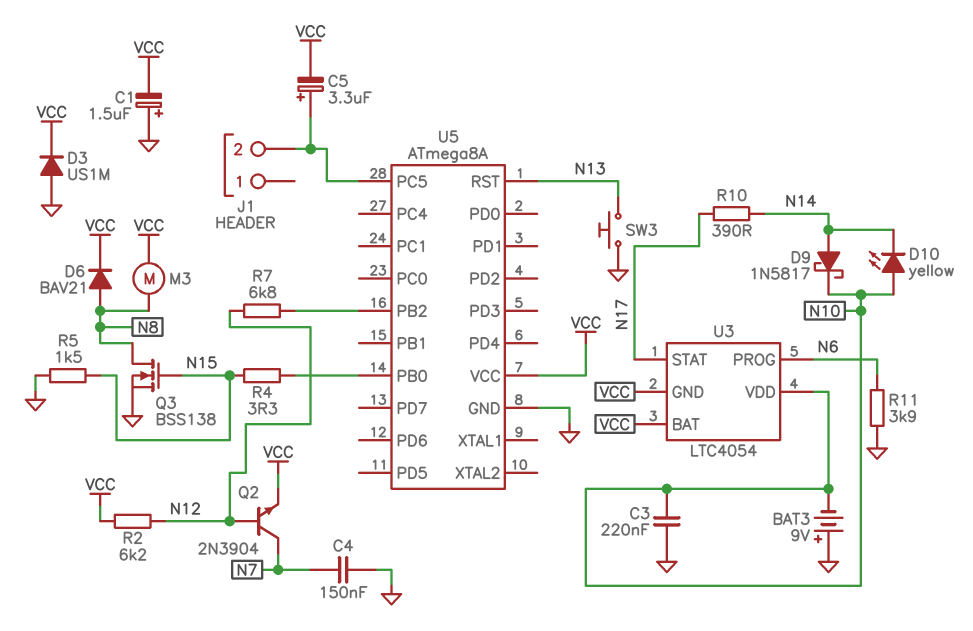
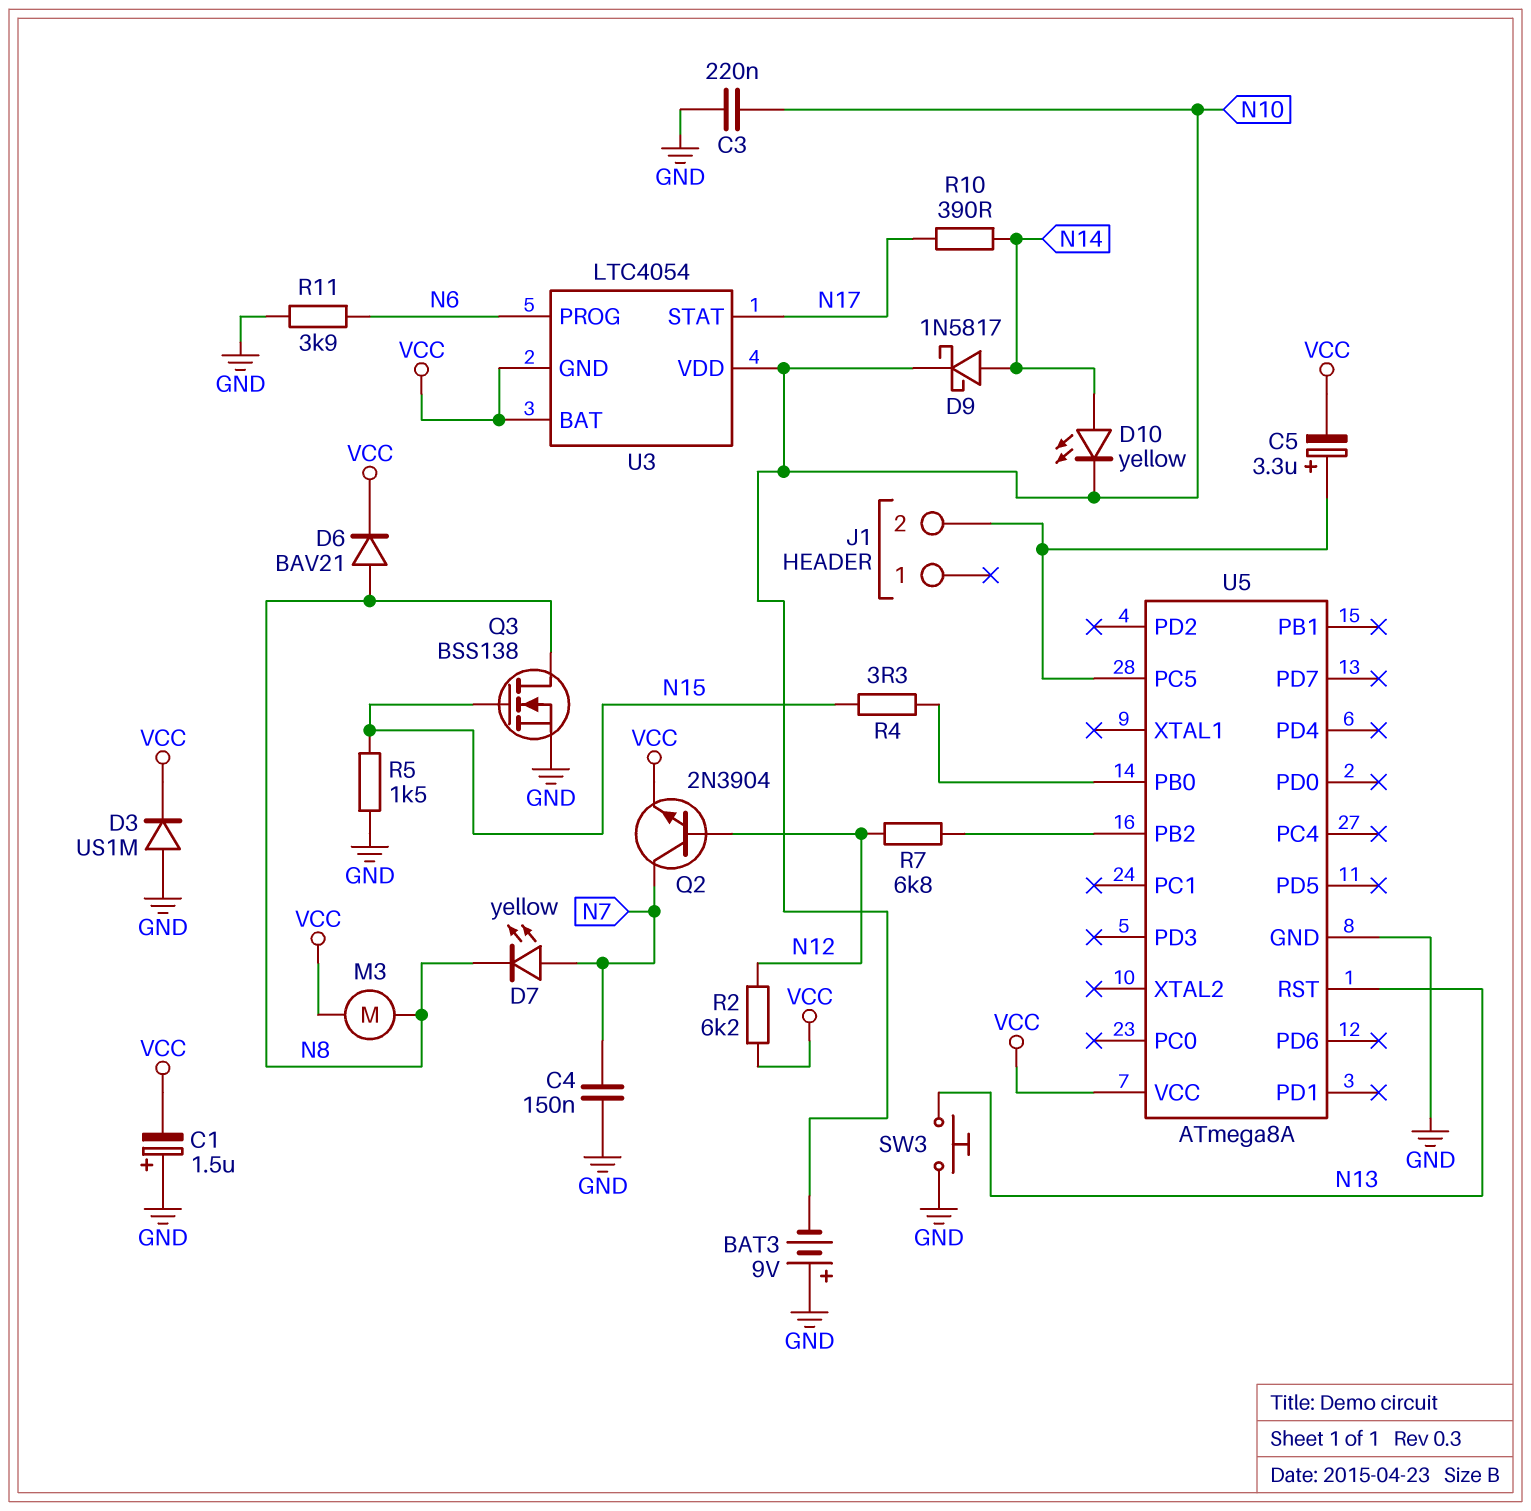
D7: none -> LED yellow (A N7, K N8)
D10: LED yellow (A N10, K N14) -> LED yellow (A N14, K N10)

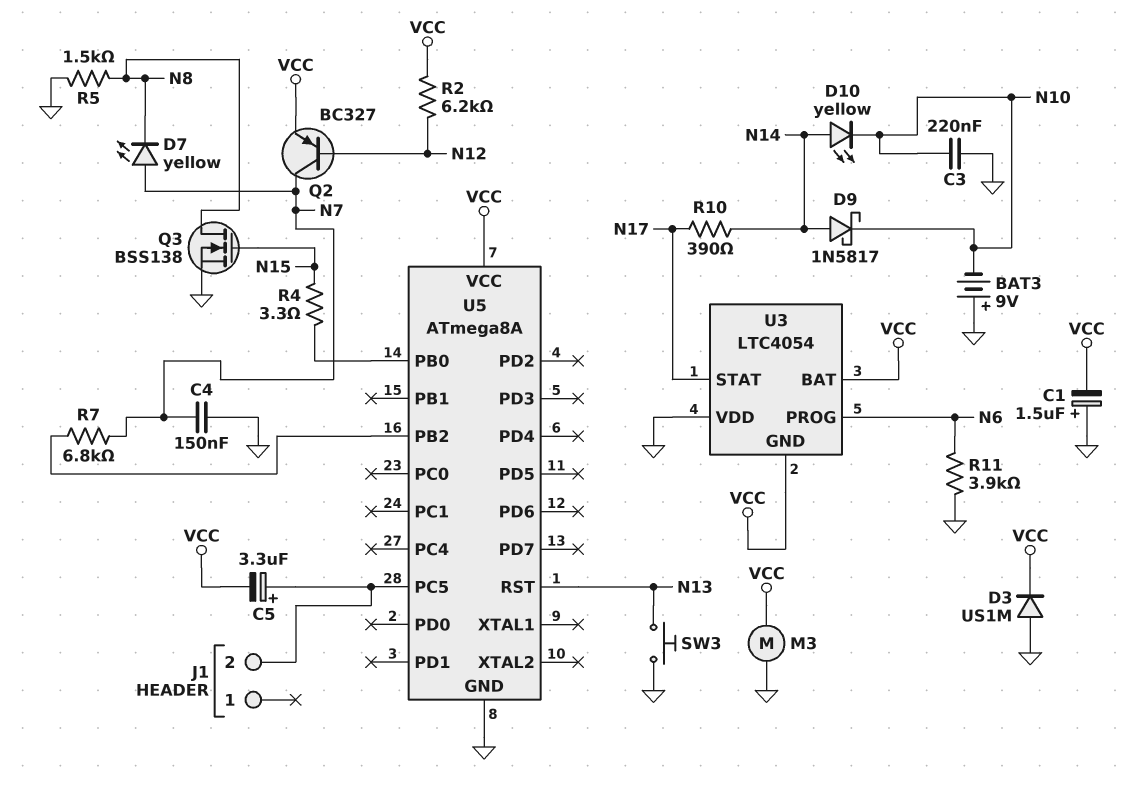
D6: diode BAV21 (A N8, K VCC) -> none
M3: motor (N8, VCC) -> motor (GND, VCC)
Q2: NPN 2N3904 (B N12, C N7, E VCC) -> PNP BC327 (B N12, C N7, E VCC)
R5: 1.5k (GND, N15) -> 1.5k (GND, N8)
R7: 6.8k (N12, U5/PB2) -> 6.8k (N7, U5/PB2)
U3 pin VDD: N10 -> GND

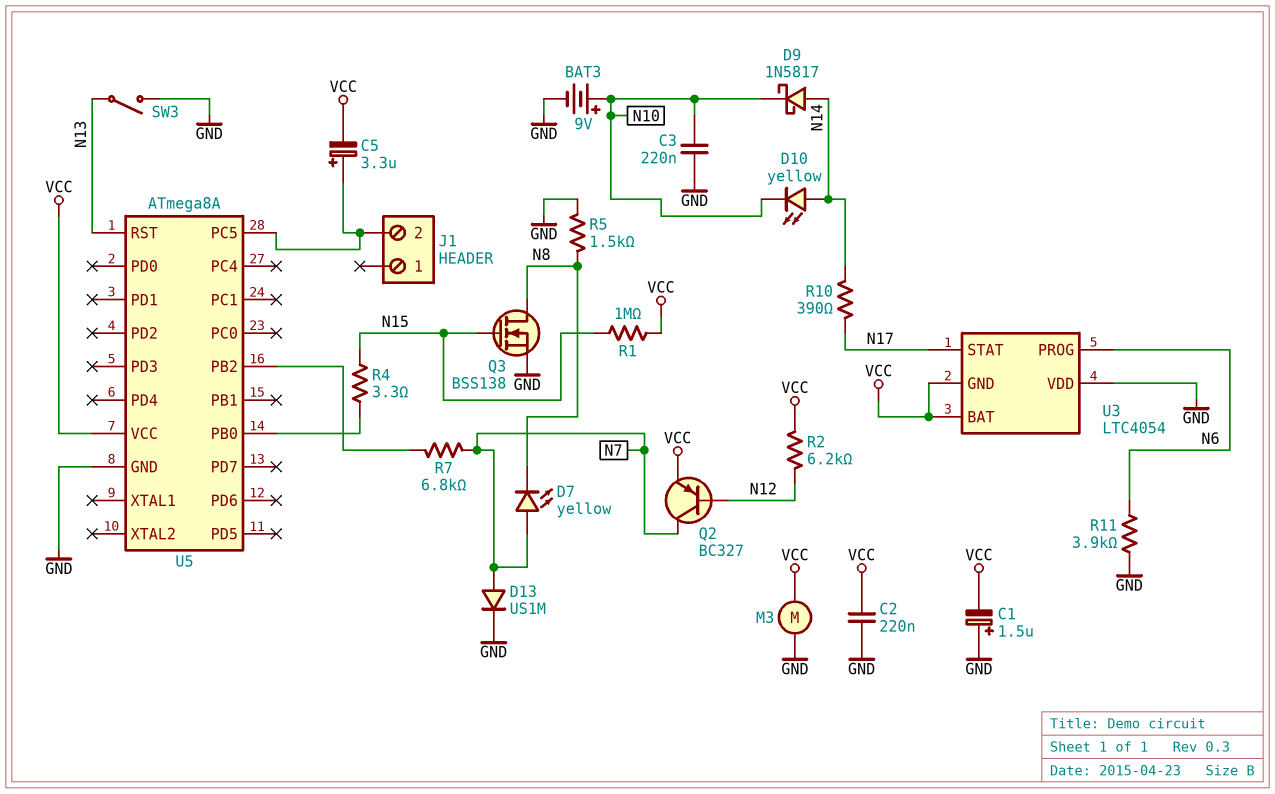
BAT3: 9V (plus GND, minus N10) -> 9V (plus N10, minus GND)
C2: none -> 220nF (GND, VCC)
C4: 150nF (GND, N7) -> none
D3: diode US1M (A GND, K VCC) -> none
D13: none -> diode US1M (A N7, K GND)
R1: none -> 1M (N15, VCC)
SW3: button (GND, N13) -> switch (GND, N13)

